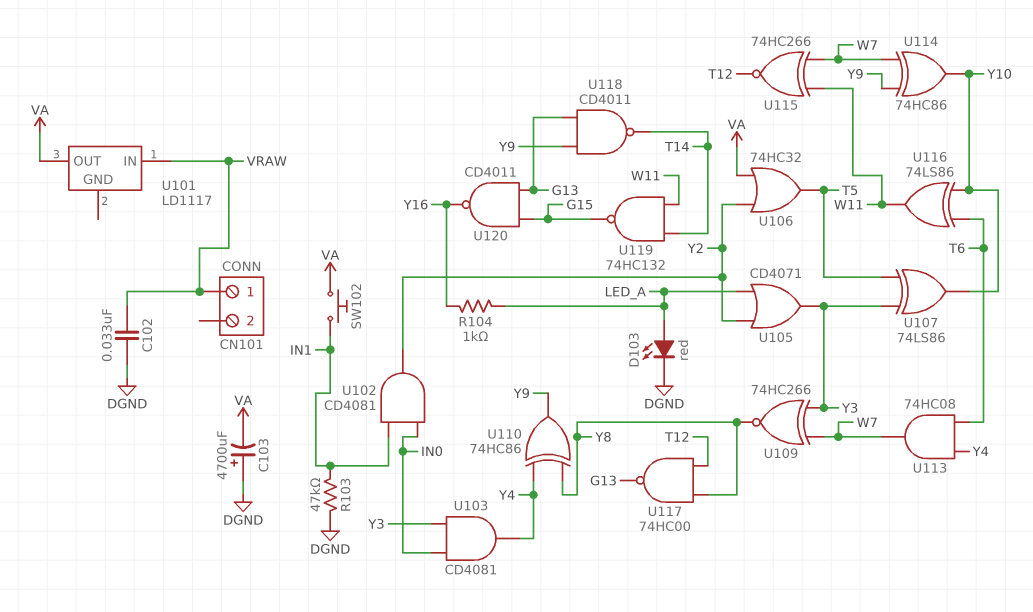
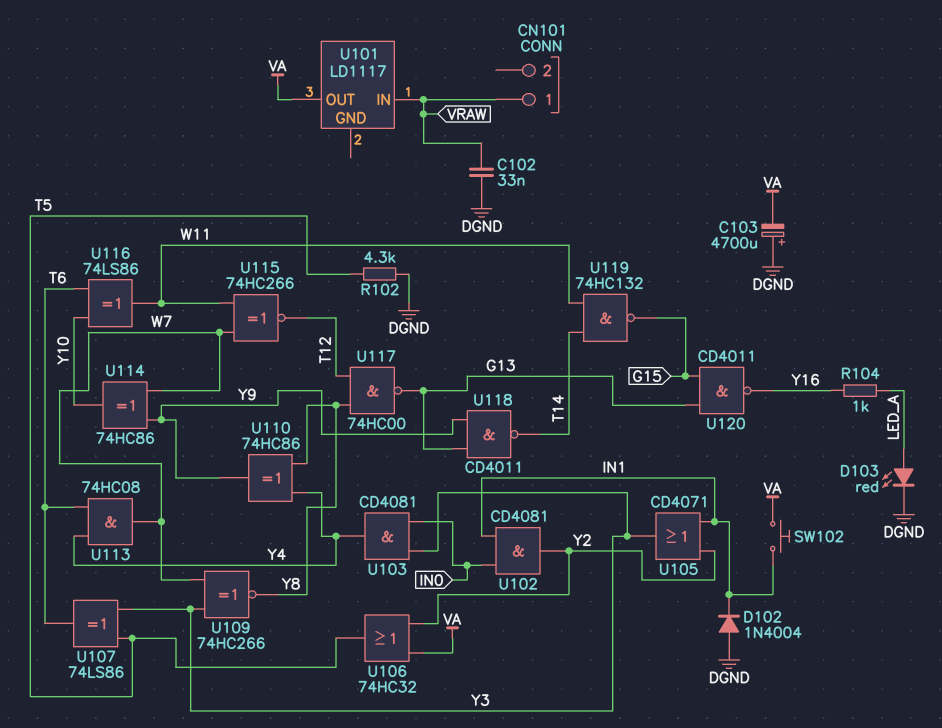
D102: none -> diode 1N4004 (A DGND, K IN1)
R102: none -> 4.3k (DGND, T5)
R103: 47k (DGND, IN1) -> none
U105: OR CD4071 (in LED_A, in Y2, out Y3) -> OR CD4071 (in IN1, in Y2, out Y3)
U107: XOR 74LS86 (in T5, in Y3, out Y10) -> XOR 74LS86 (in T5, in Y3, out T6)

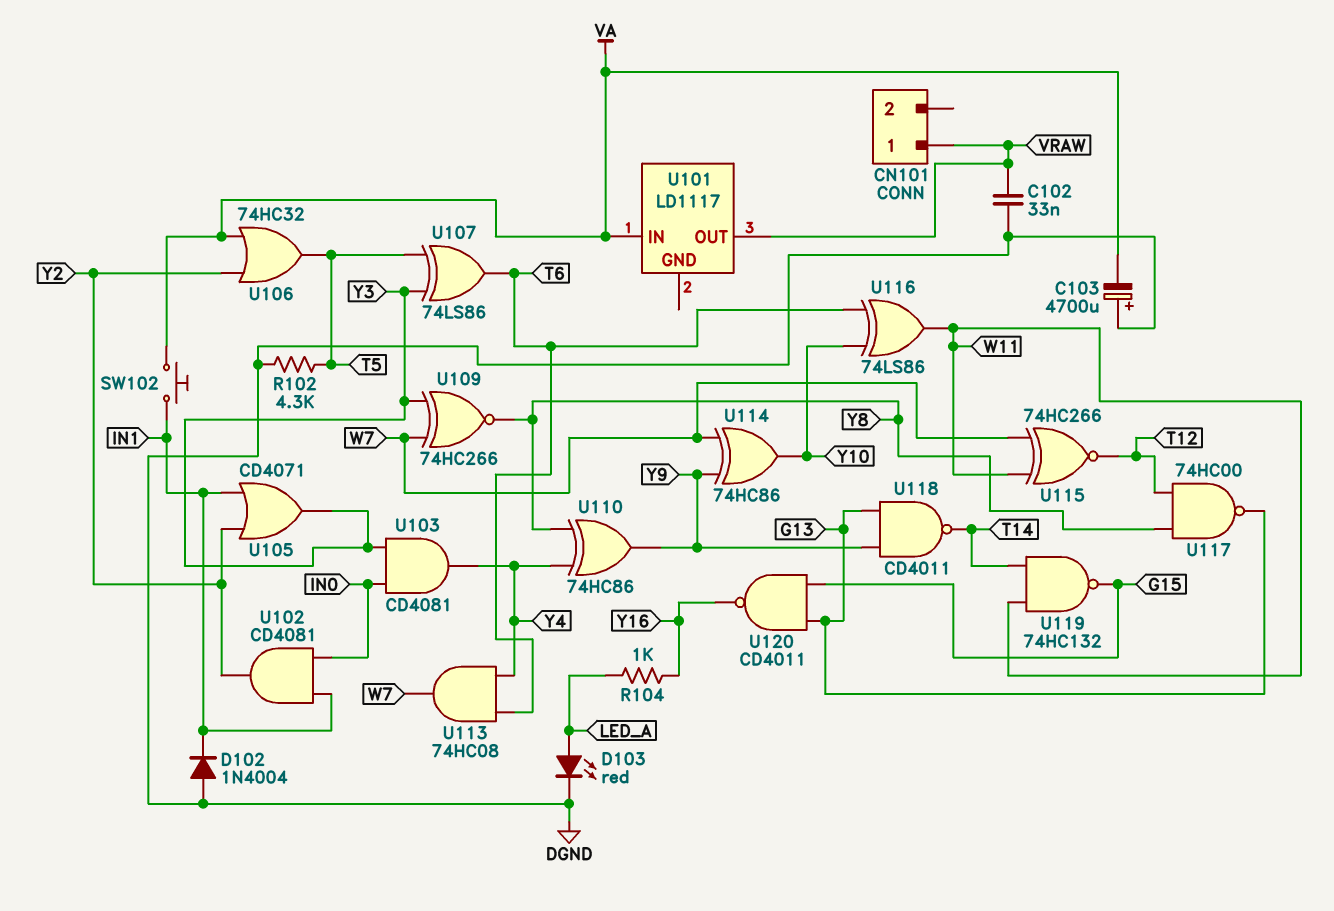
U101 pin IN: VRAW -> VA
U101 pin OUT: VA -> VRAW

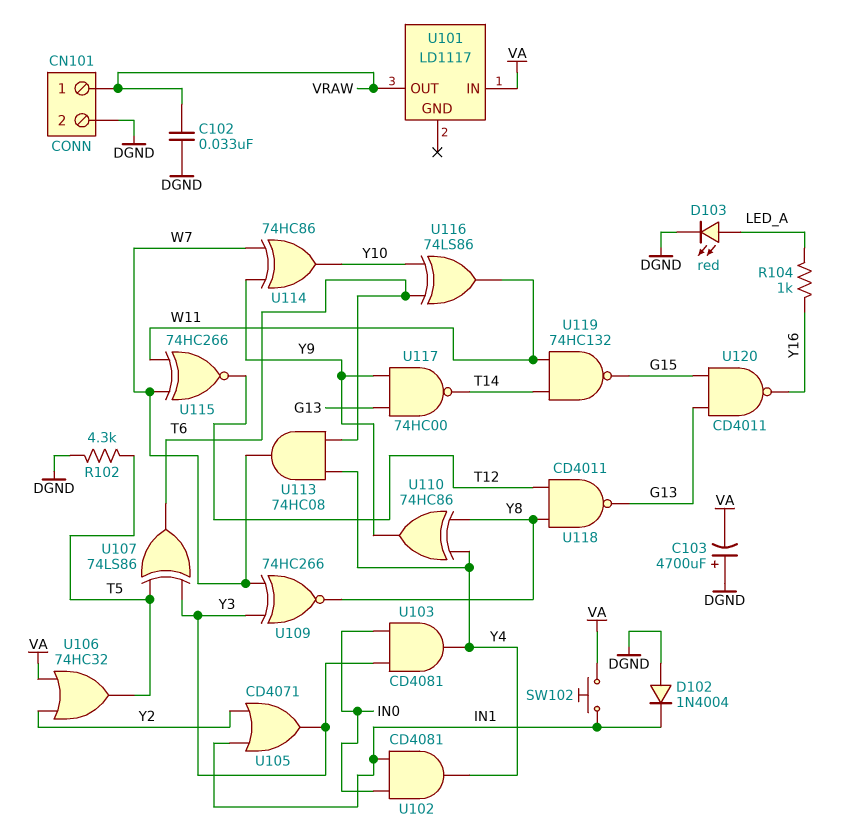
CN101 pin 2: none -> DGND
U102: AND CD4081 (in IN0, in IN1, out Y2) -> AND CD4081 (in IN0, in IN1, out Y4)
U117: NAND 74HC00 (in T12, in Y8, out G13) -> NAND 74HC00 (in G13, in Y9, out T14)
U118: NAND CD4011 (in G13, in Y9, out T14) -> NAND CD4011 (in T12, in Y8, out G13)

